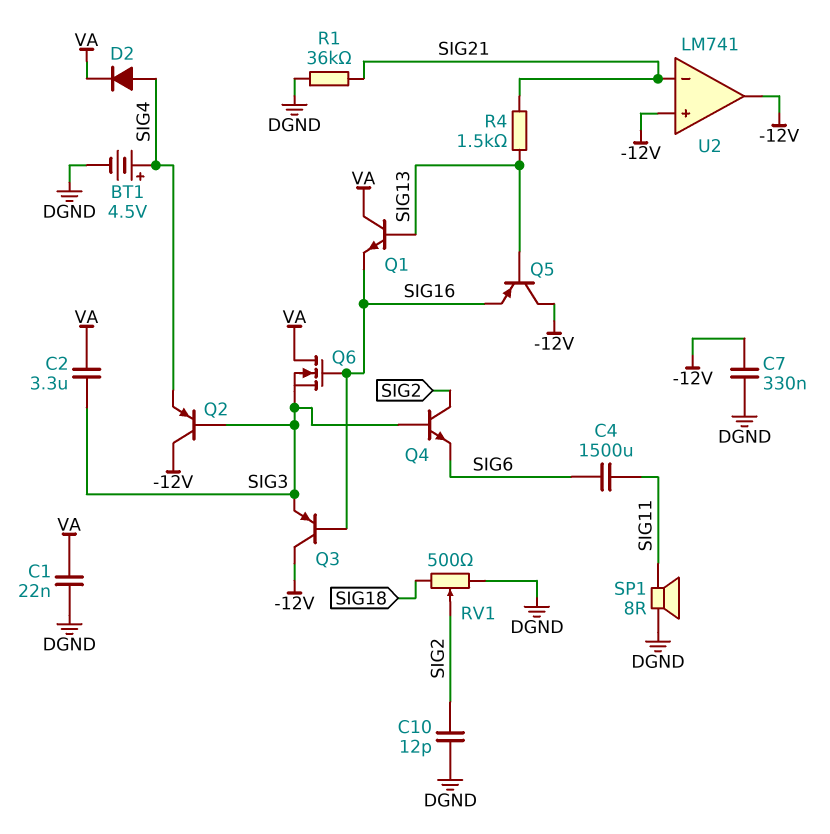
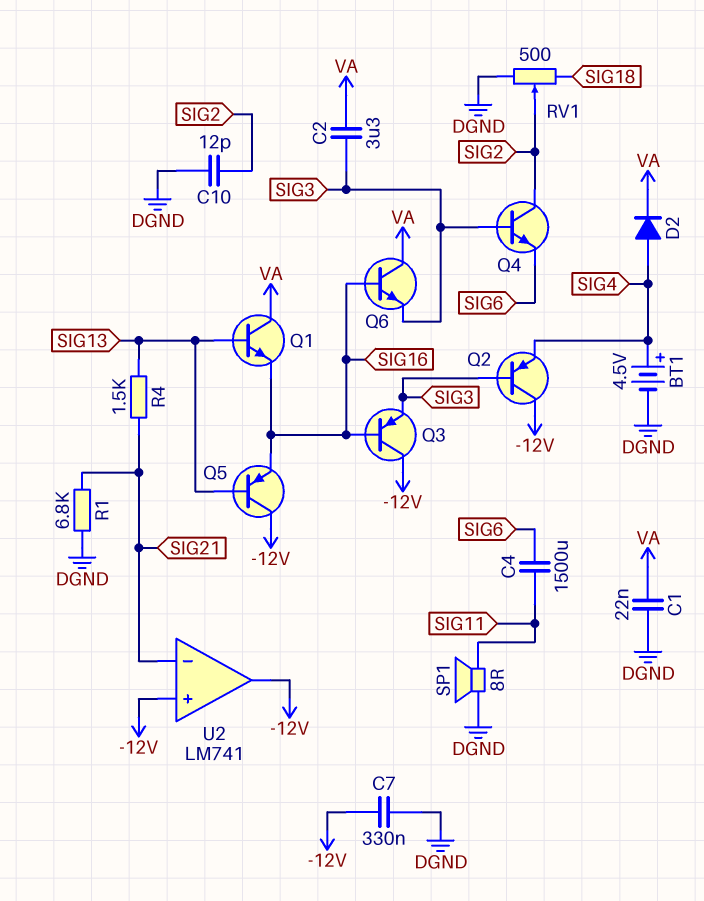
Q6: NMOS (G SIG16, D VA, S SIG3) -> NPN (B SIG16, C VA, E SIG3)
R1: 36k (DGND, SIG21) -> 6.8k (DGND, SIG21)

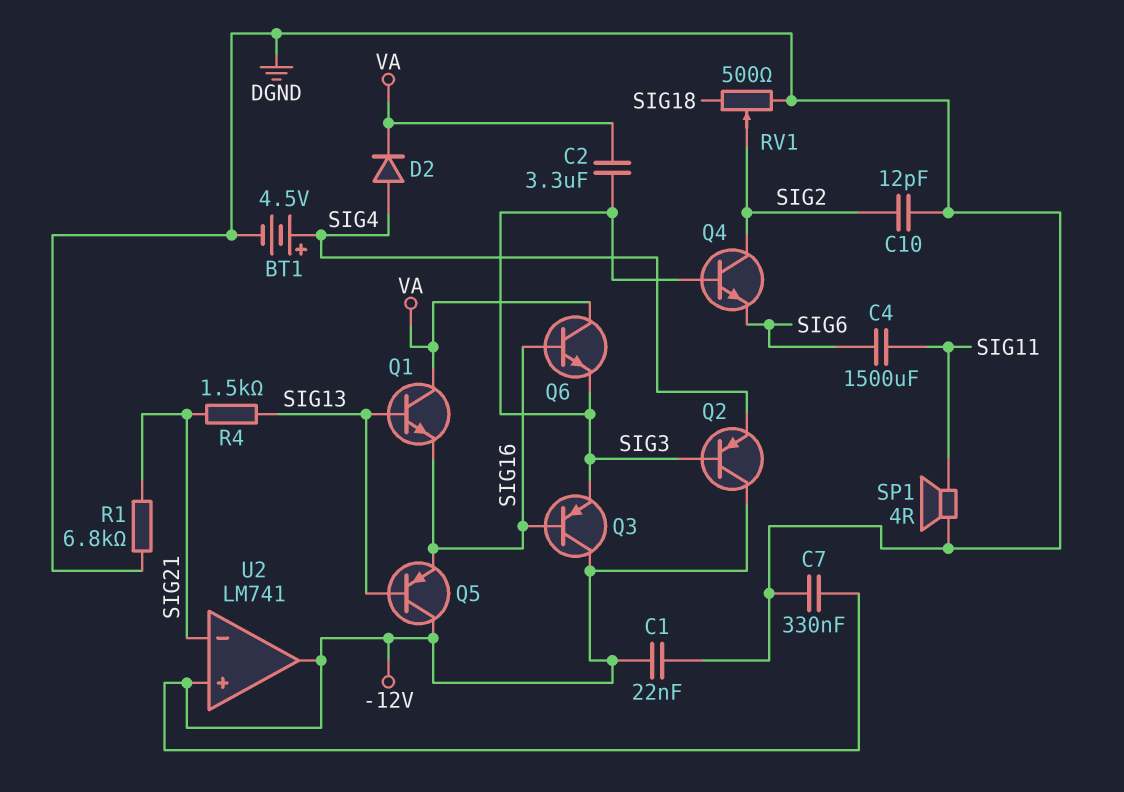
C1: 22nF (DGND, VA) -> 22nF (-12V, DGND)
SP1: speaker 8R (DGND, SIG11) -> speaker 4R (DGND, SIG11)

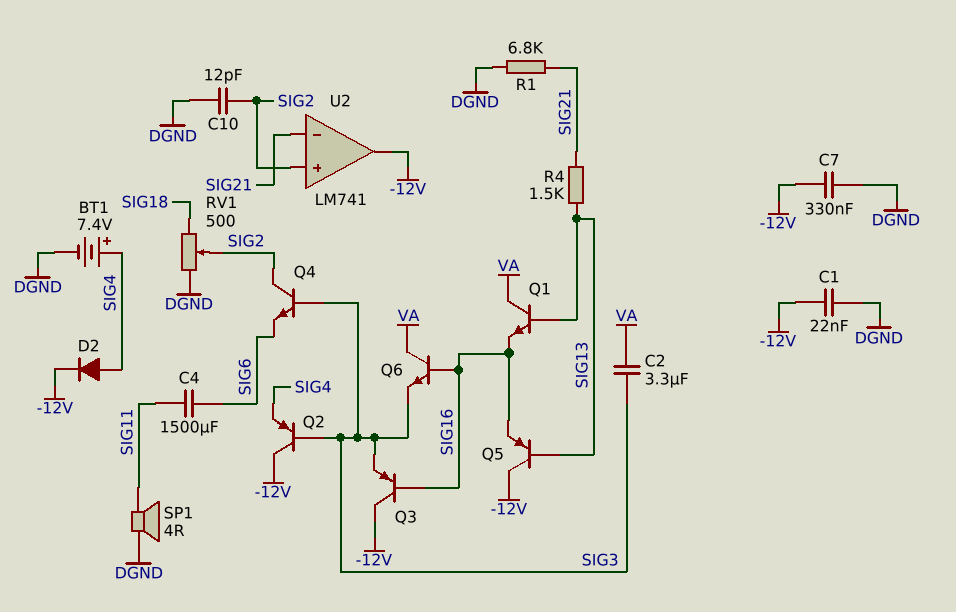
BT1: 4.5V (plus SIG4, minus DGND) -> 7.4V (plus SIG4, minus DGND)
D2: diode (A SIG4, K VA) -> diode (A SIG4, K -12V)
U2 pin in+: -12V -> SIG2

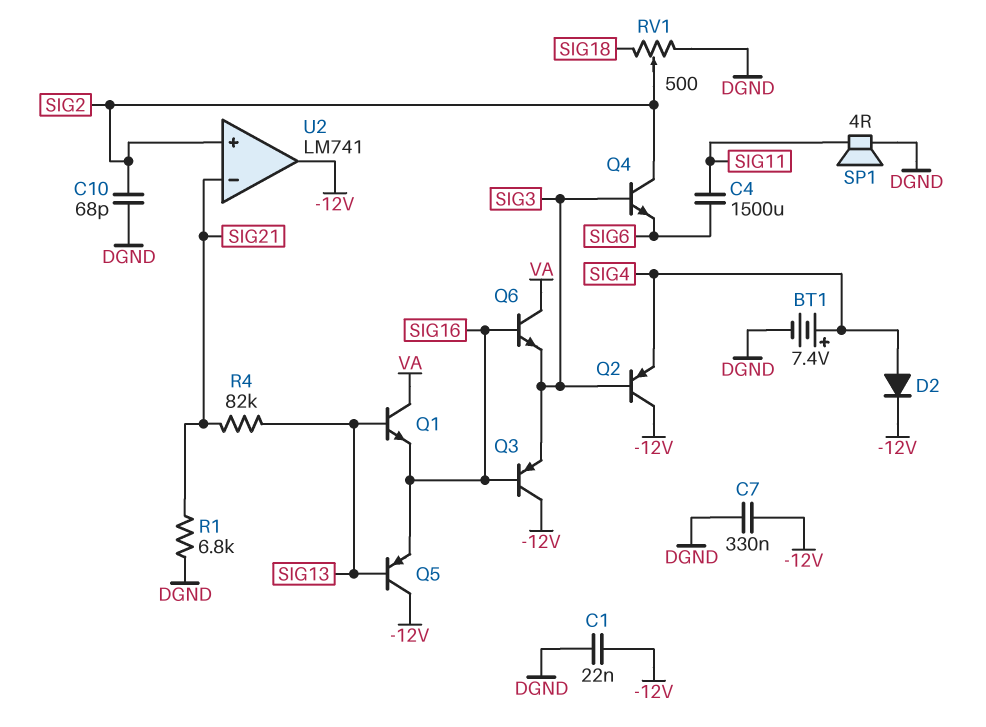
C2: 3.3uF (SIG3, VA) -> none
C10: 12pF (DGND, SIG2) -> 68pF (DGND, SIG2)
R4: 1.5k (SIG13, SIG21) -> 82k (SIG13, SIG21)

